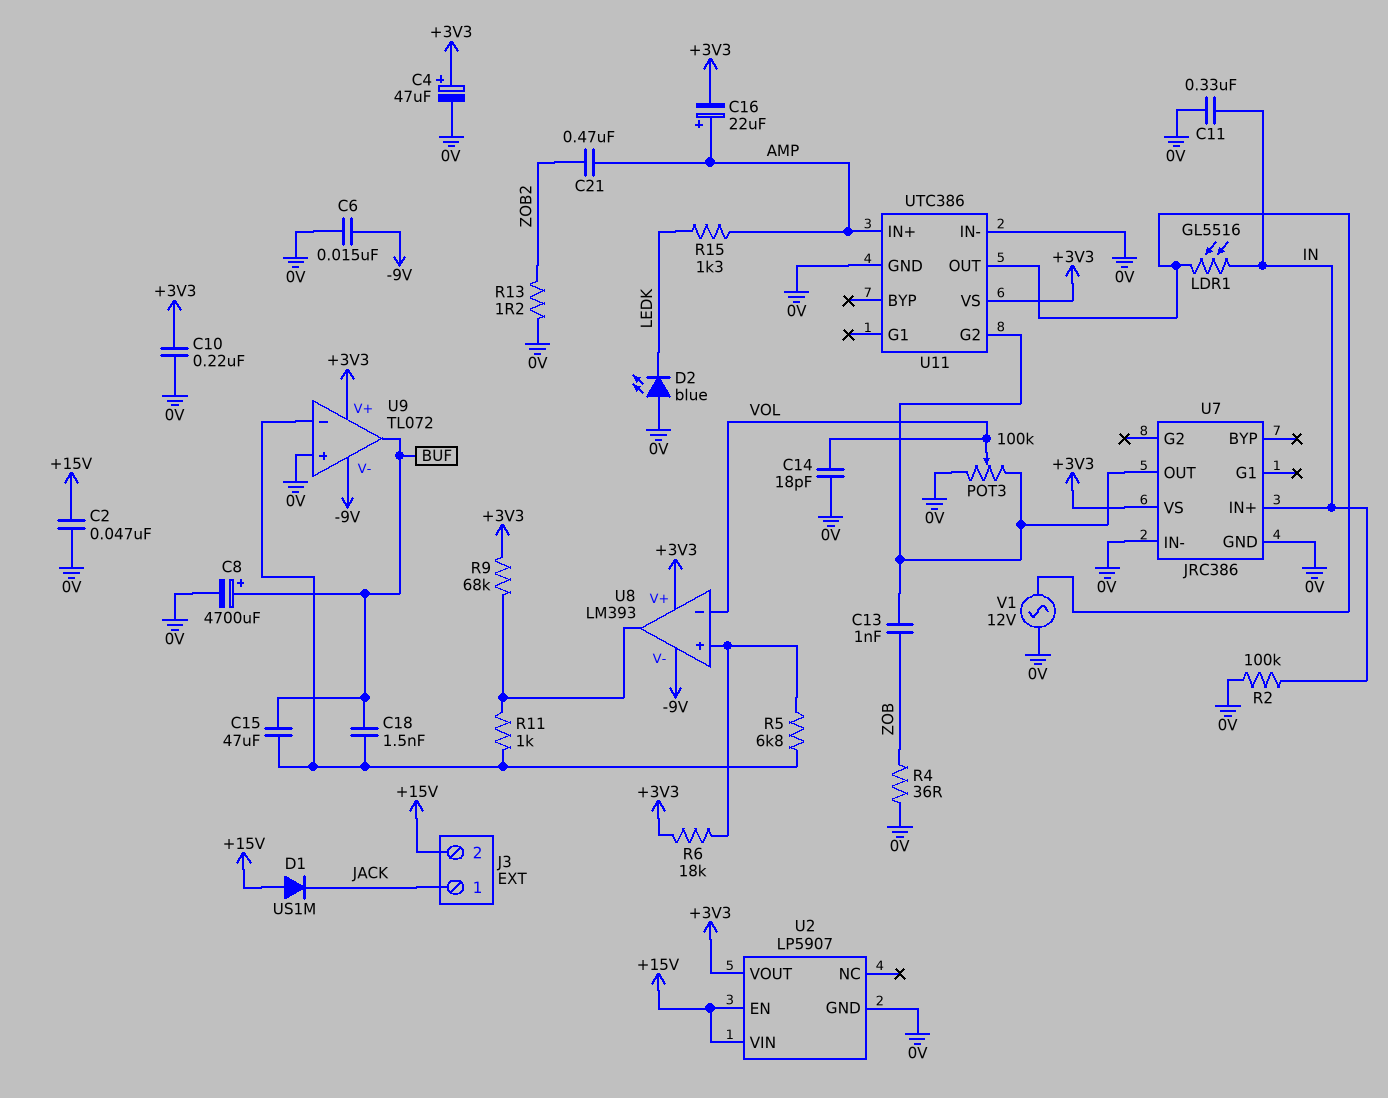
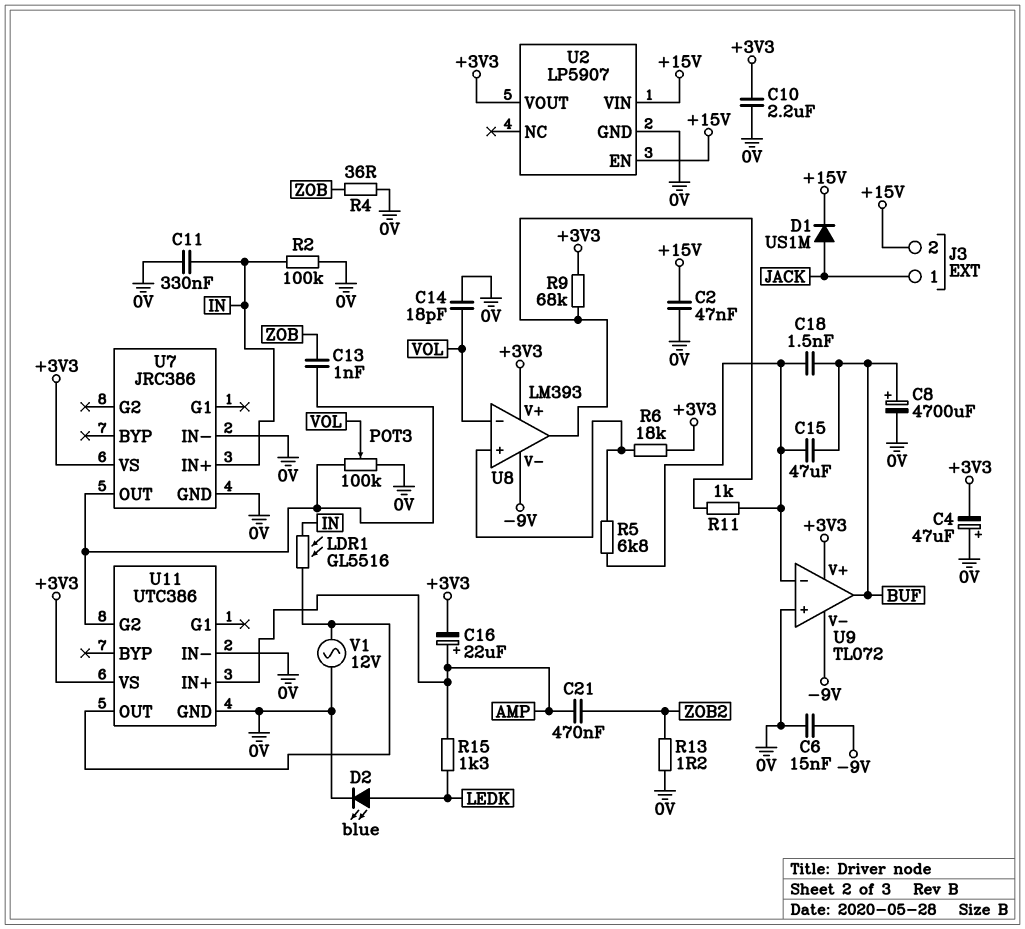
C4: 47uF (plus +3V3, minus 0V) -> 47uF (plus 0V, minus +3V3)
C10: 220nF (+3V3, 0V) -> 2.2uF (+3V3, 0V)
D1: diode US1M (A +15V, K JACK) -> diode US1M (A JACK, K +15V)
D2: LED blue (A 0V, K LEDK) -> LED blue (A LEDK, K 0V)

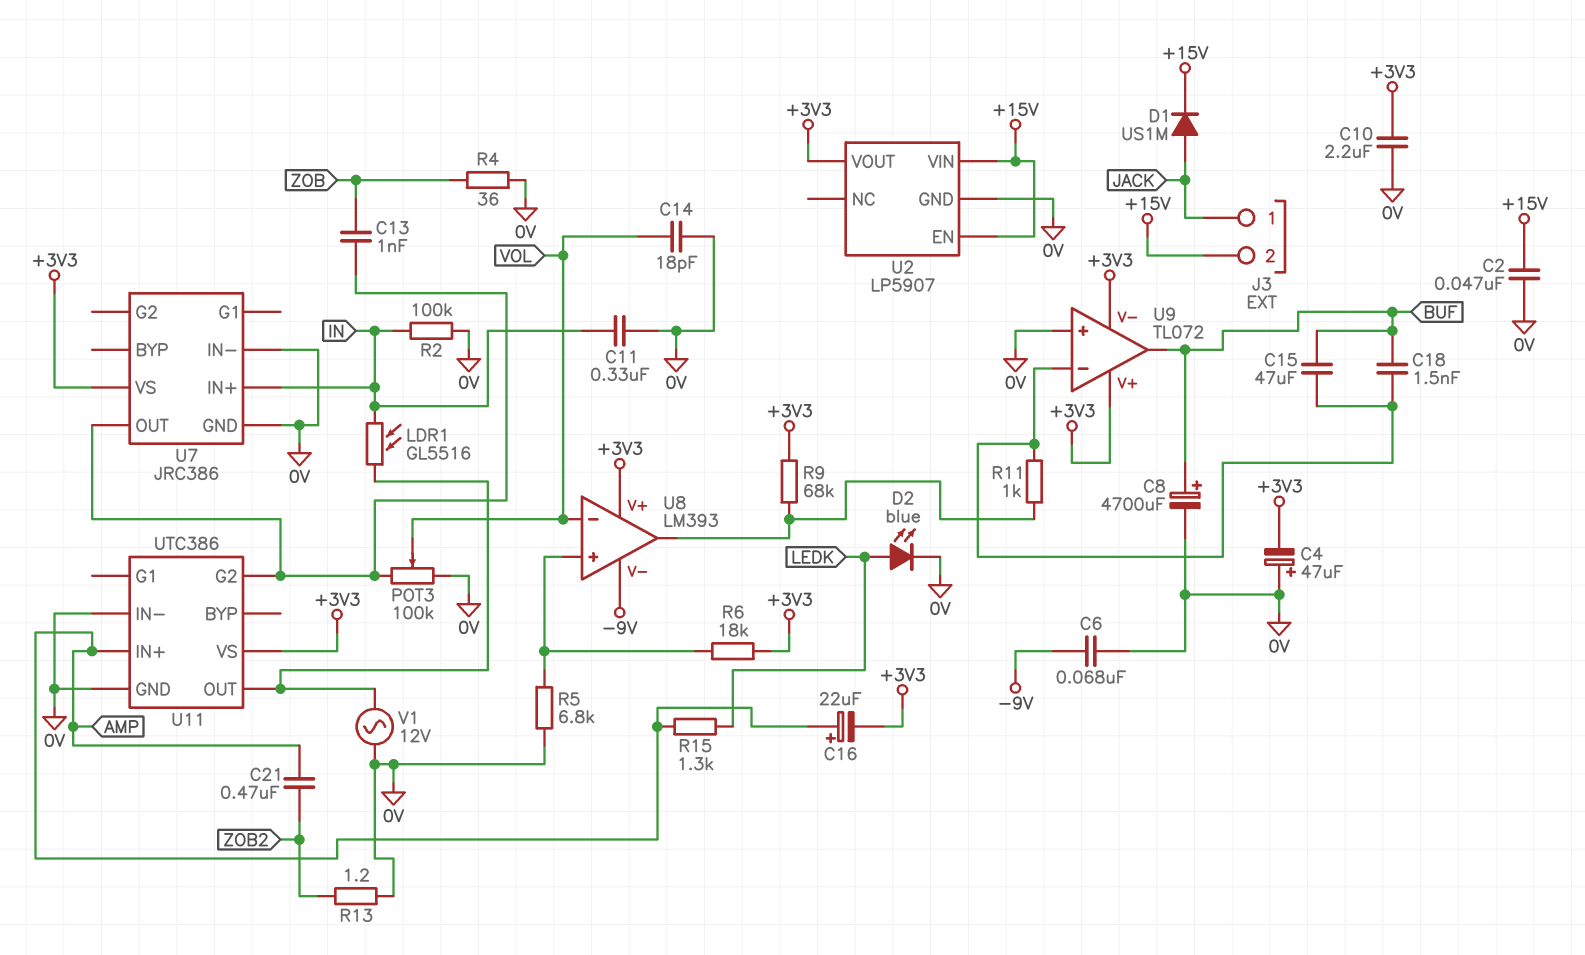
C6: 15nF (-9V, 0V) -> 68nF (-9V, 0V)
R5: 6.8k (U8/in+, U9/in-) -> 6.8k (0V, U8/in+)
U9 pin V-: -9V -> +3V3

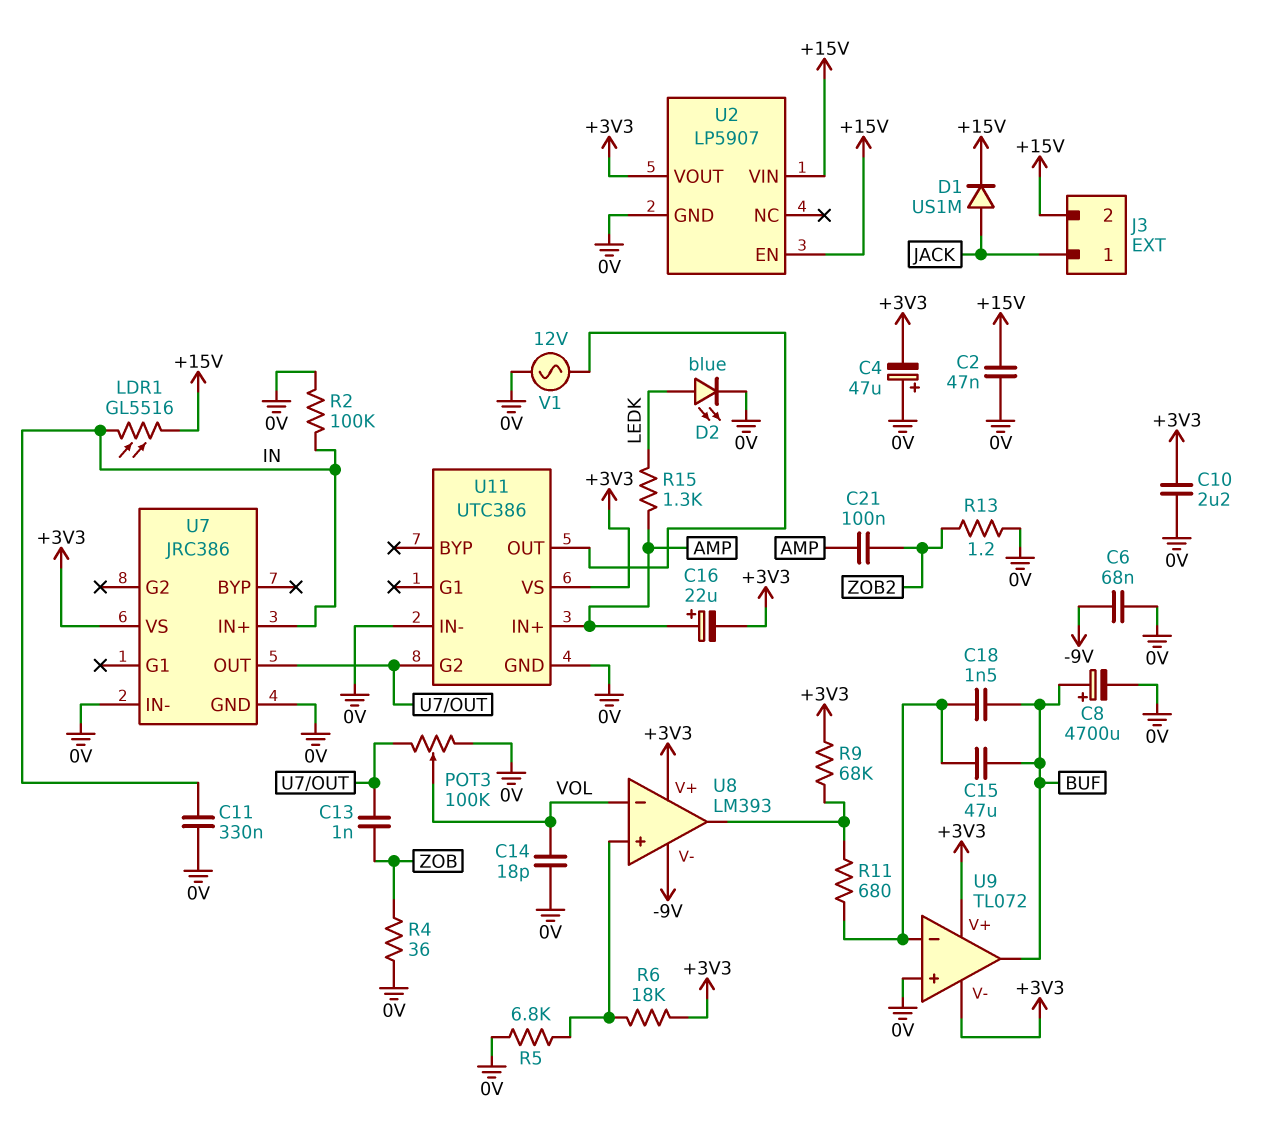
C21: 470nF (AMP, ZOB2) -> 100nF (AMP, ZOB2)
LDR1: GL5516 (IN, U11/OUT) -> GL5516 (+15V, IN)
R11: 1k (U8/out, U9/in-) -> 680 (U8/out, U9/in-)

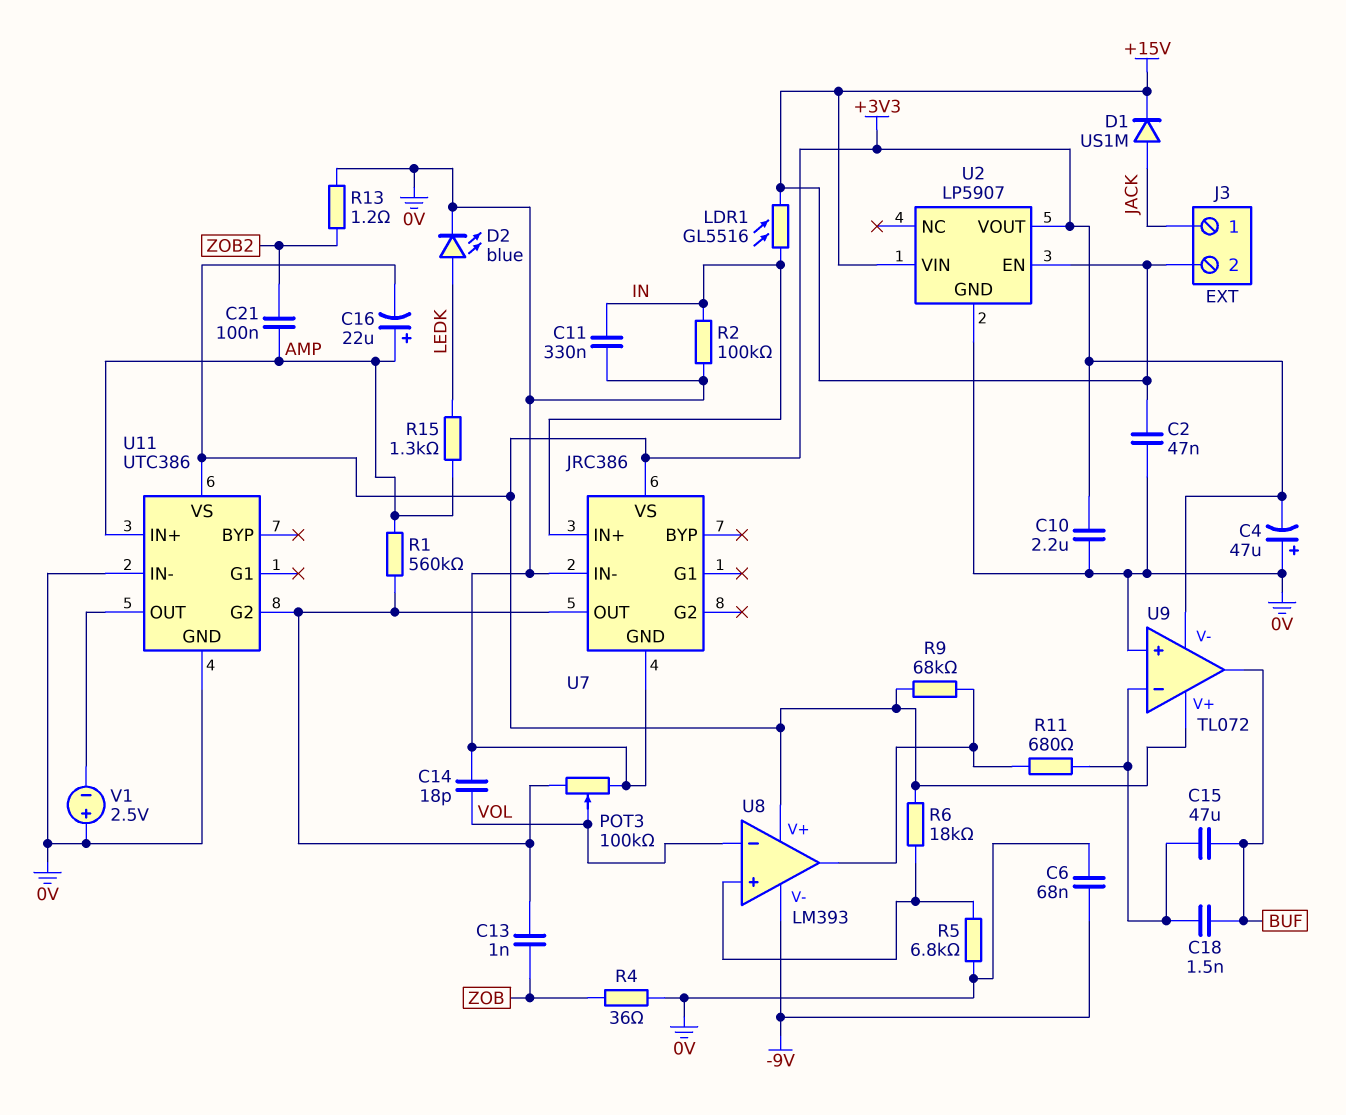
C8: 4700uF (plus BUF, minus 0V) -> none
R1: none -> 560k (AMP, U7/OUT)
V1: AC 12V (0V, U11/OUT) -> 2.5V (plus 0V, minus U11/OUT)

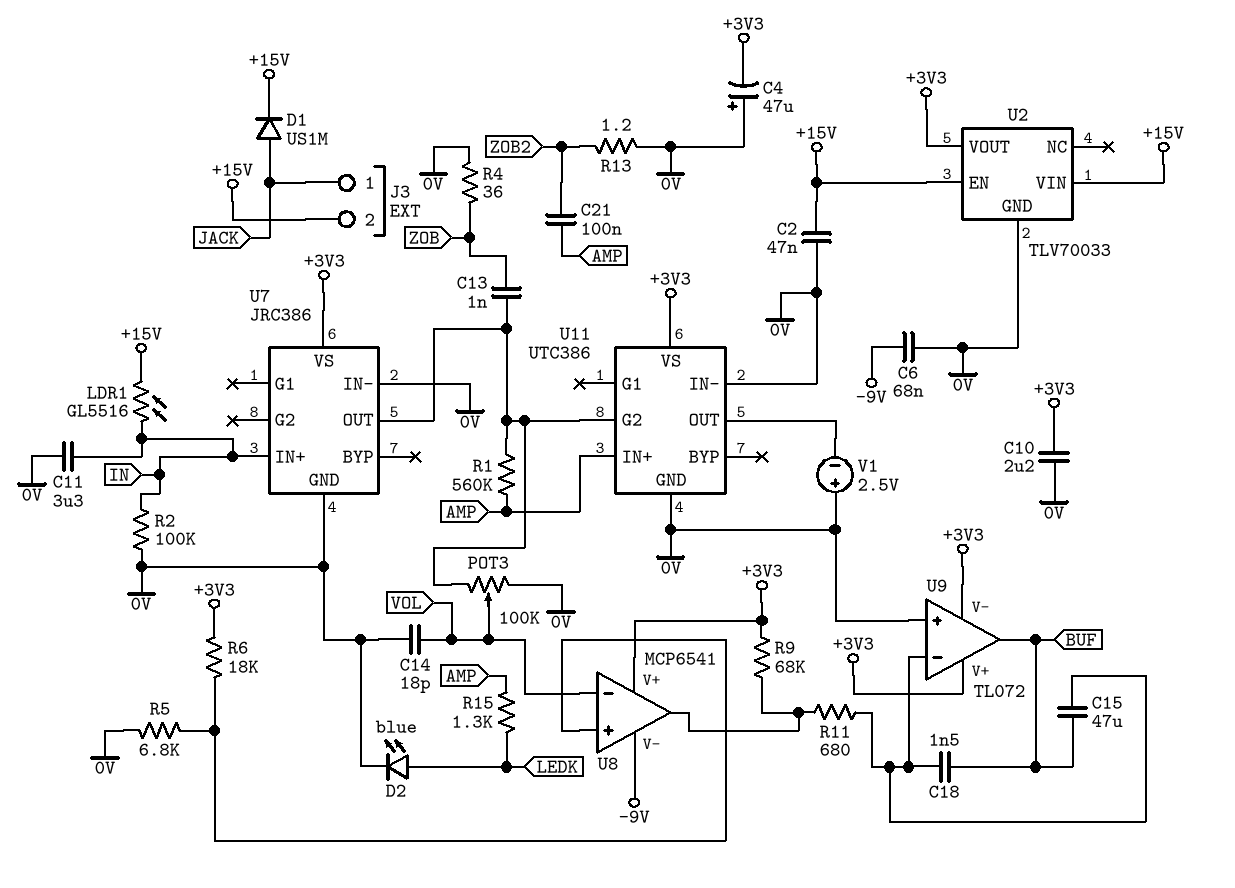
C11: 330nF (0V, IN) -> 3.3uF (0V, IN)
C16: 22uF (plus AMP, minus +3V3) -> none
U2: LP5907 -> TLV70033
U8: LM393 -> MCP6541

